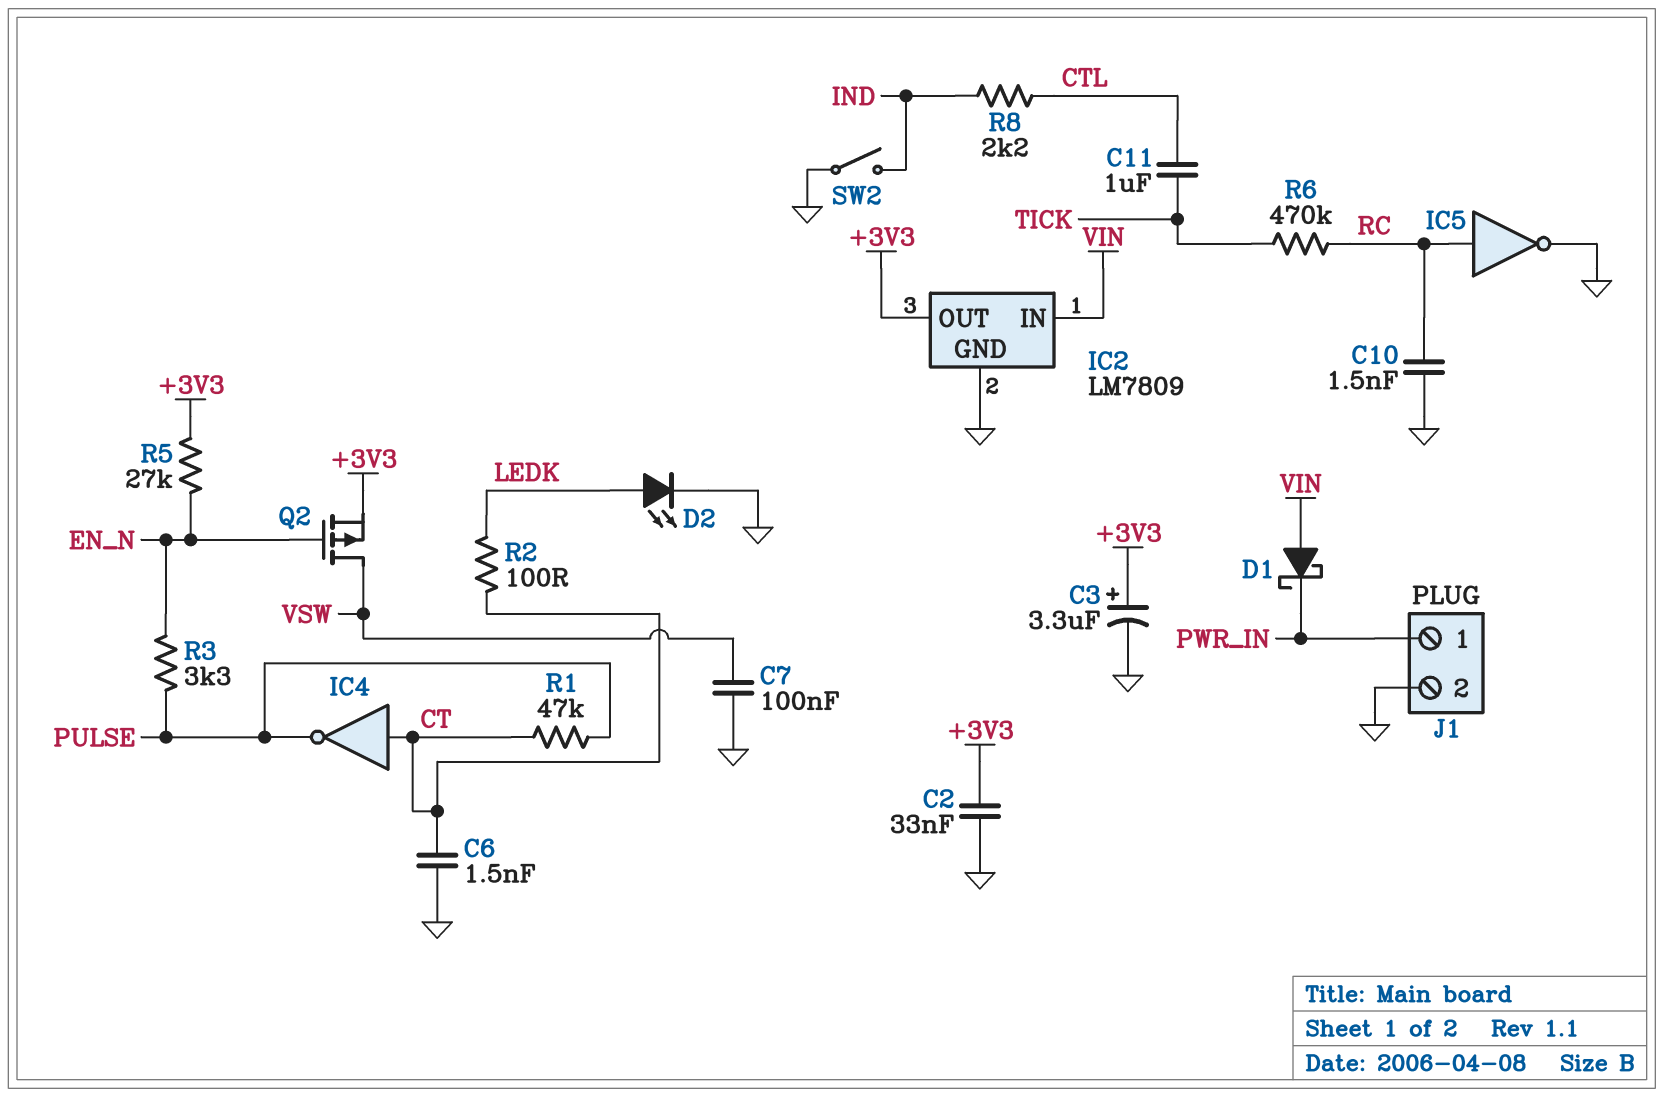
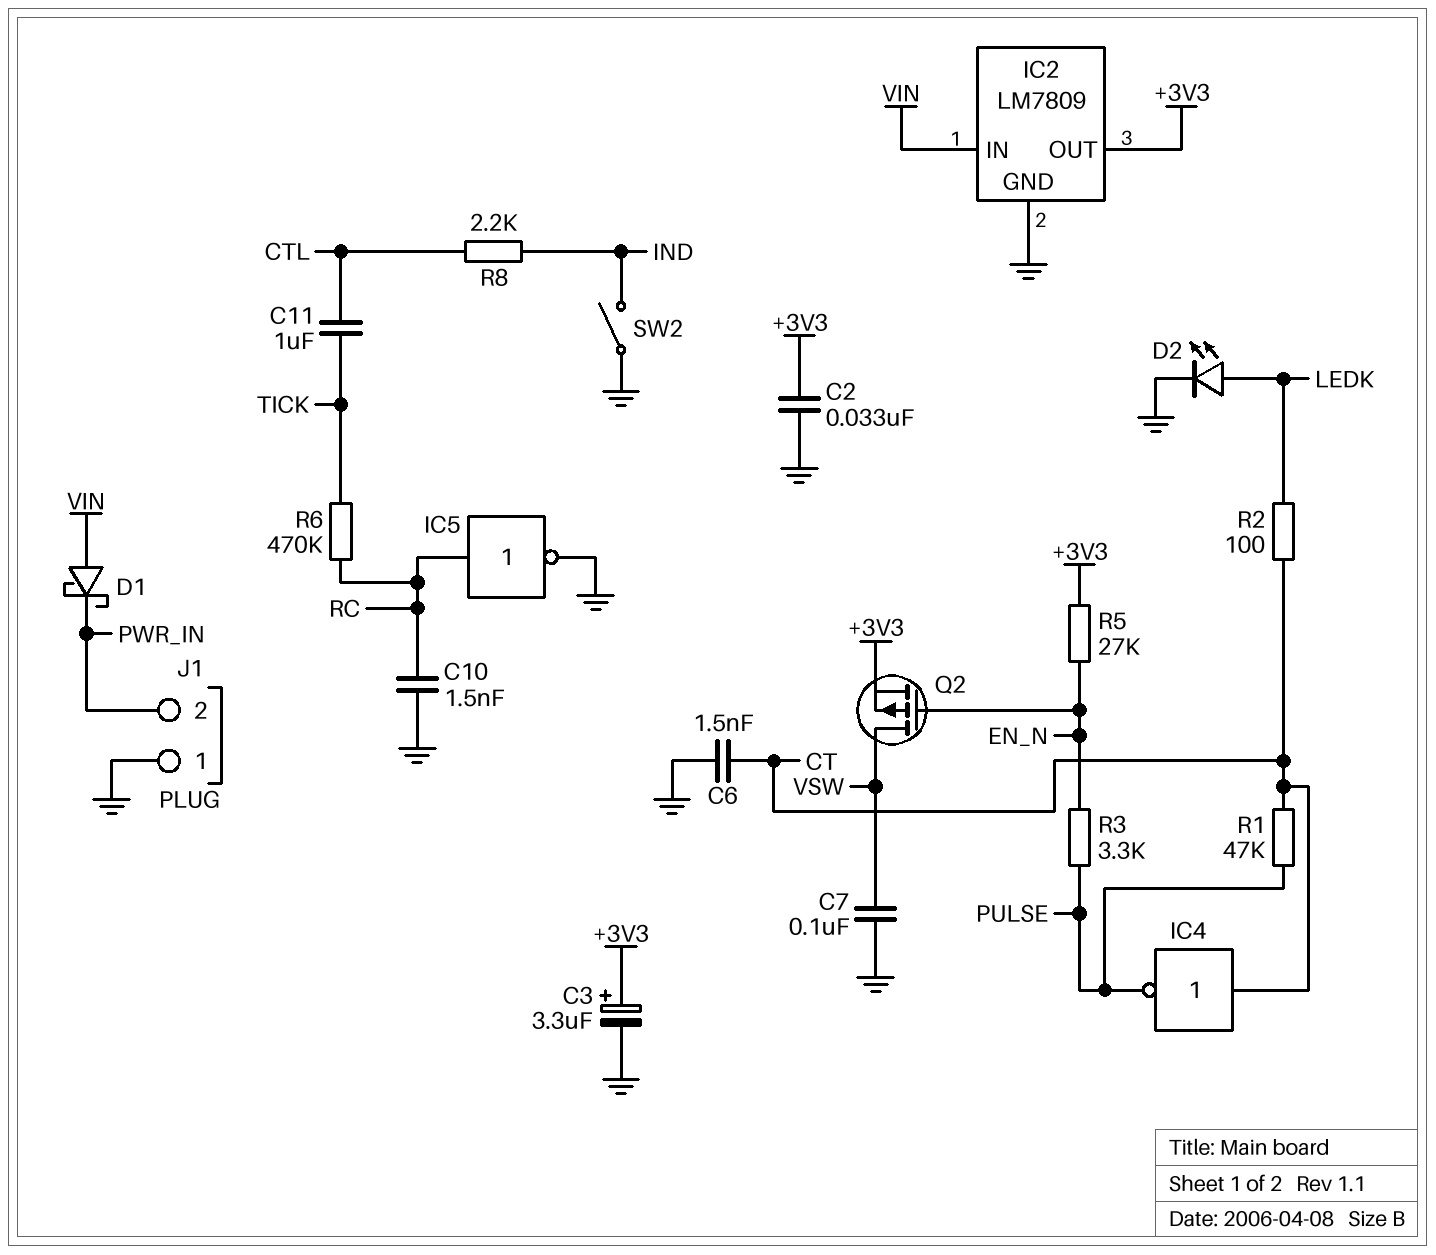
J1 pin 1: PWR_IN -> GND
J1 pin 2: GND -> PWR_IN

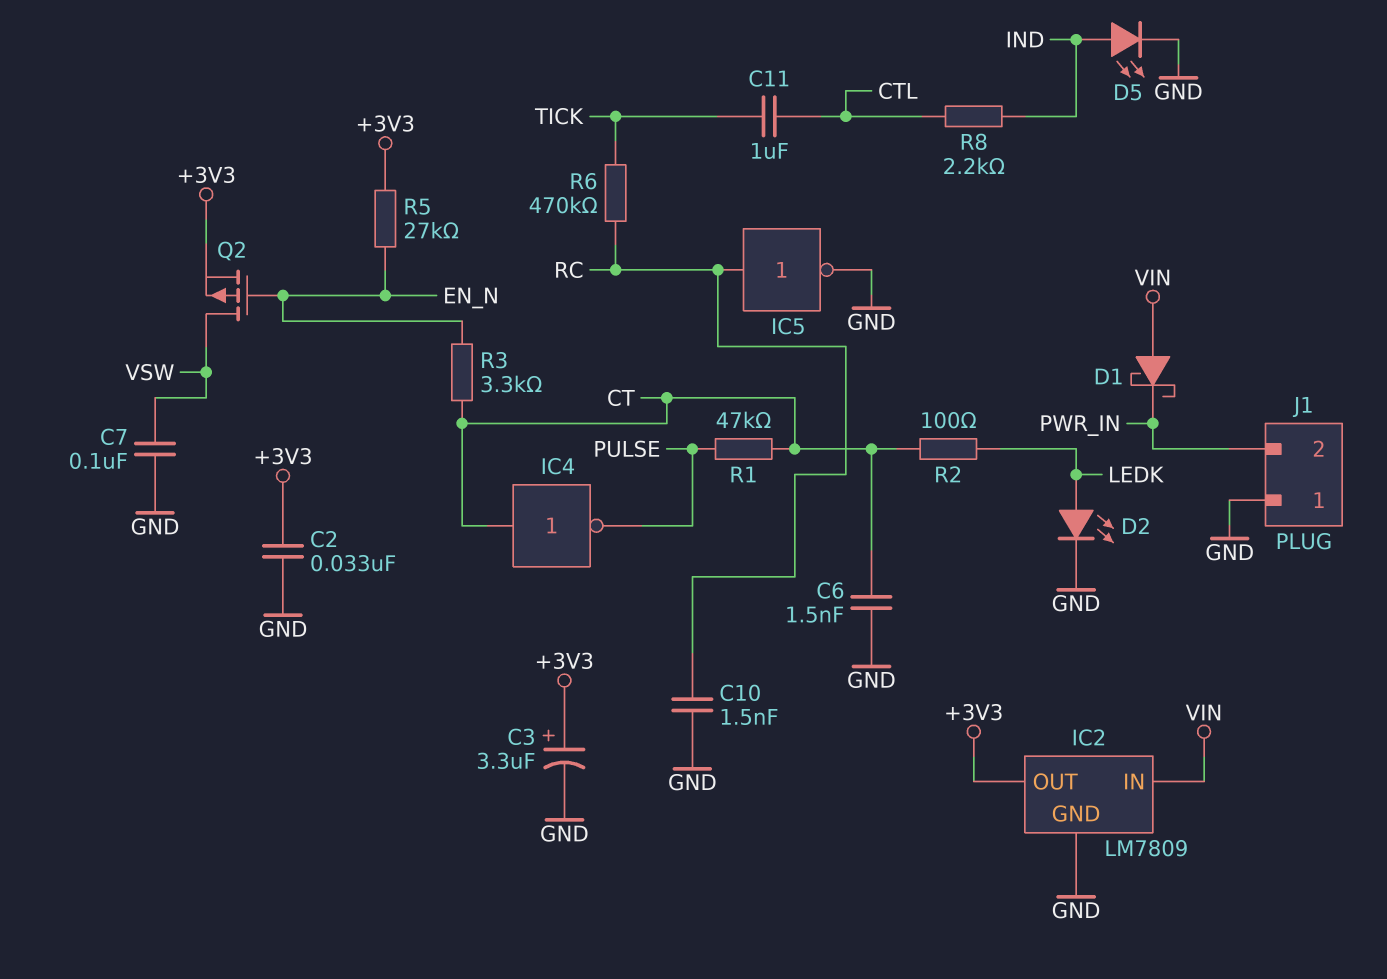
D5: none -> LED (A IND, K GND)
R3: 3.3k (EN_N, PULSE) -> 3.3k (CT, EN_N)
SW2: switch (GND, IND) -> none

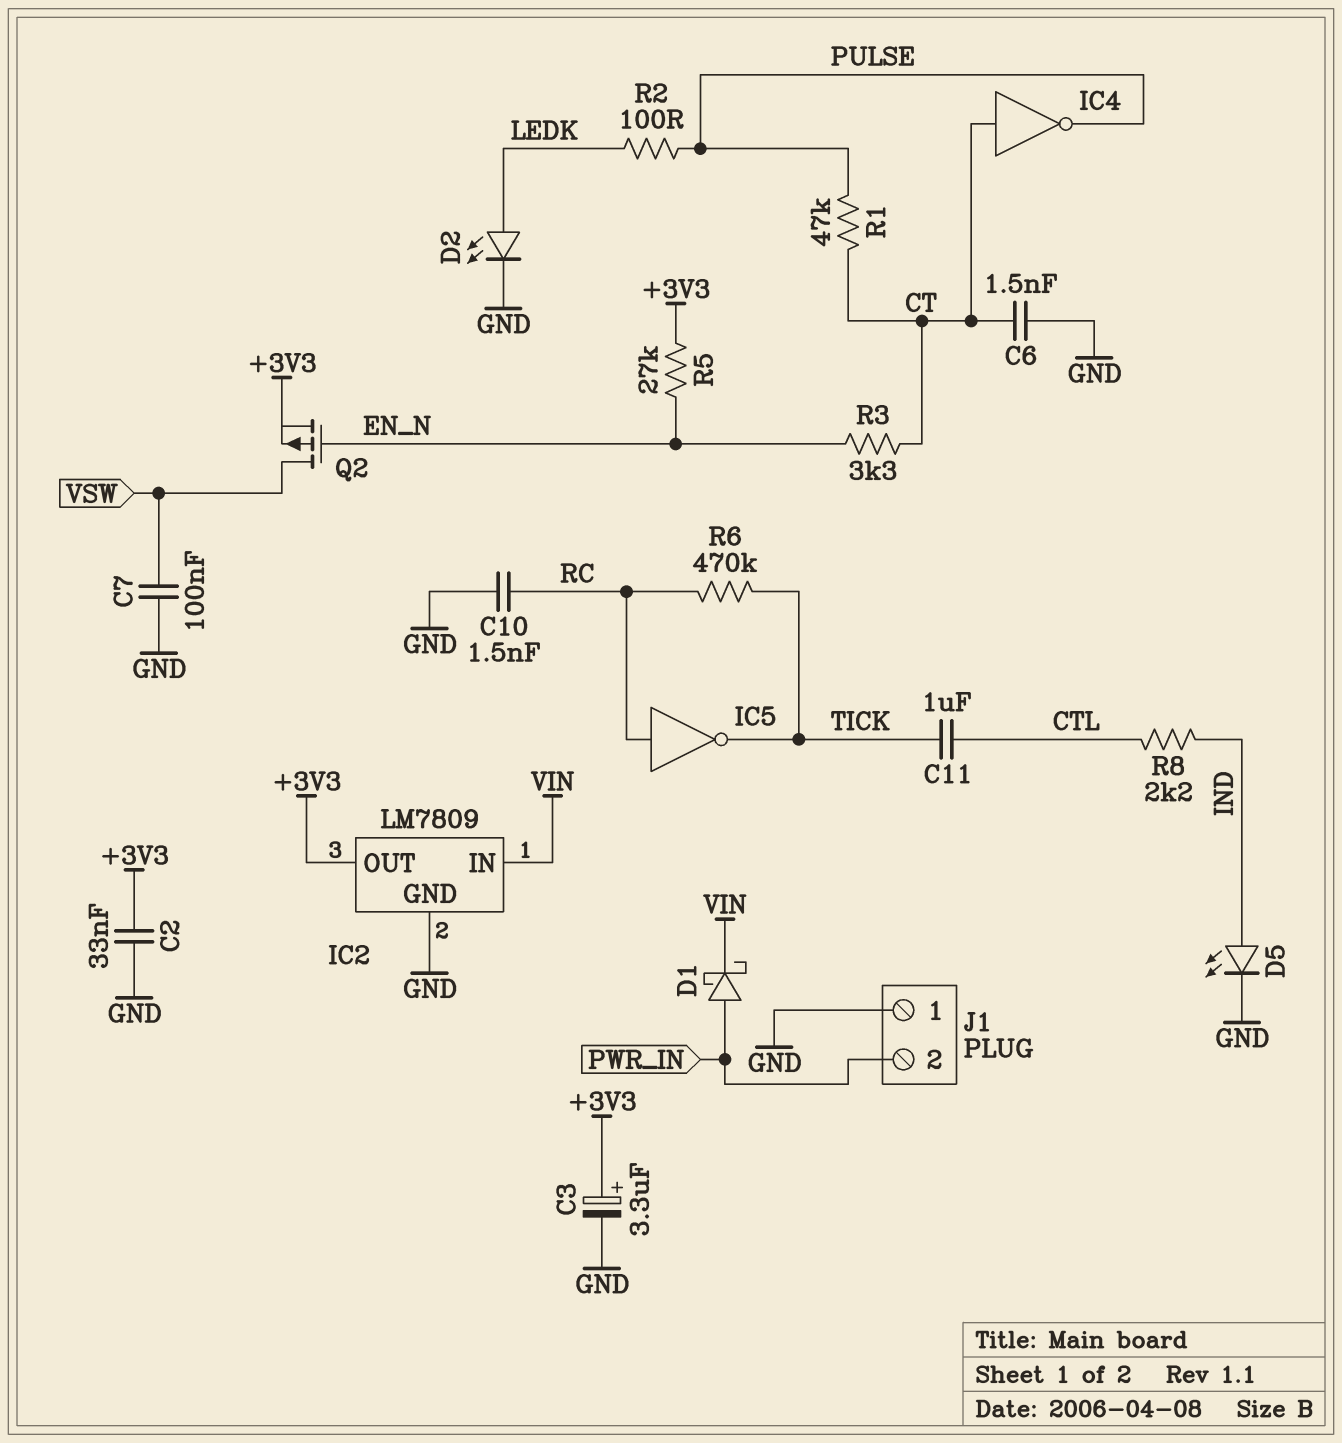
D1: schottky (A VIN, K PWR_IN) -> schottky (A PWR_IN, K VIN)
IC5: NOT (in RC, out GND) -> NOT (in RC, out TICK)
R2: 100 (CT, LEDK) -> 100 (LEDK, PULSE)

